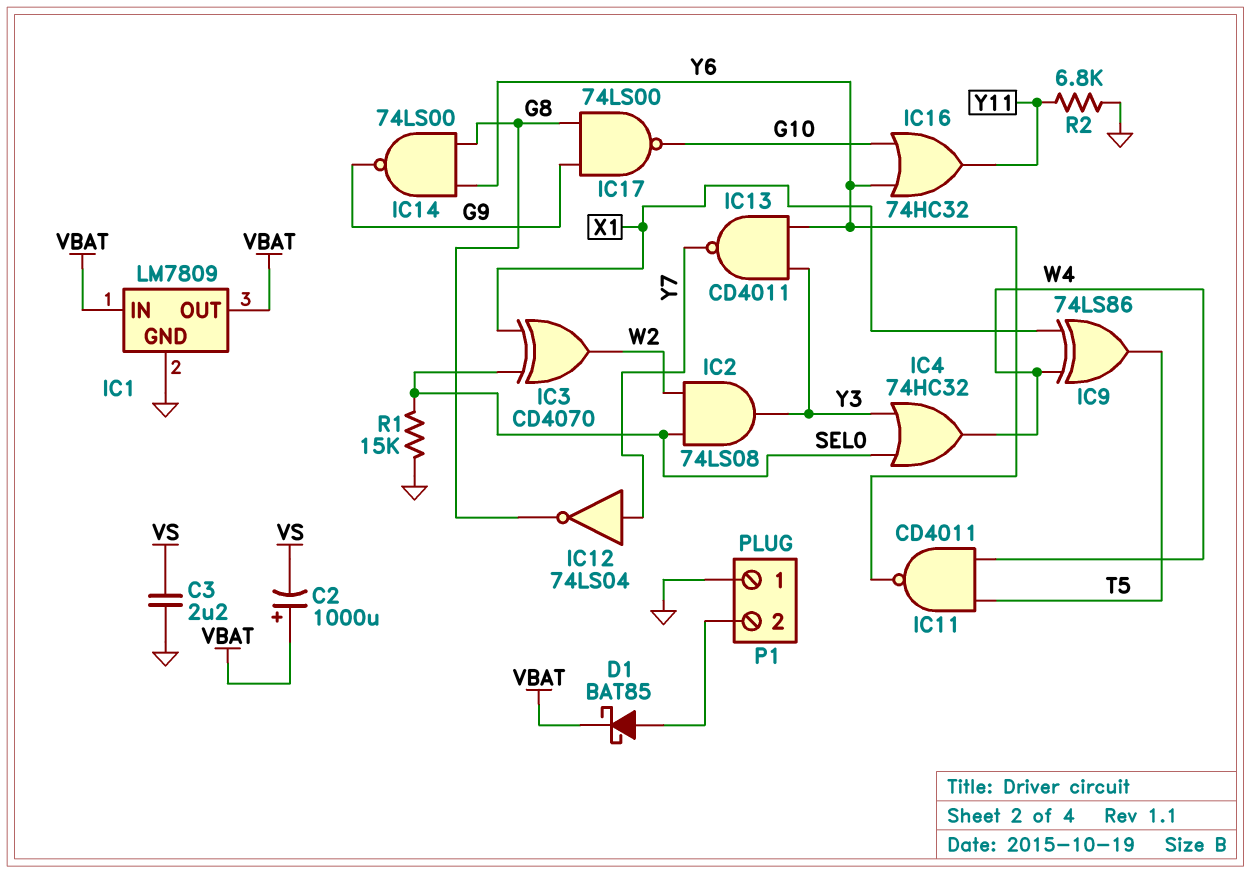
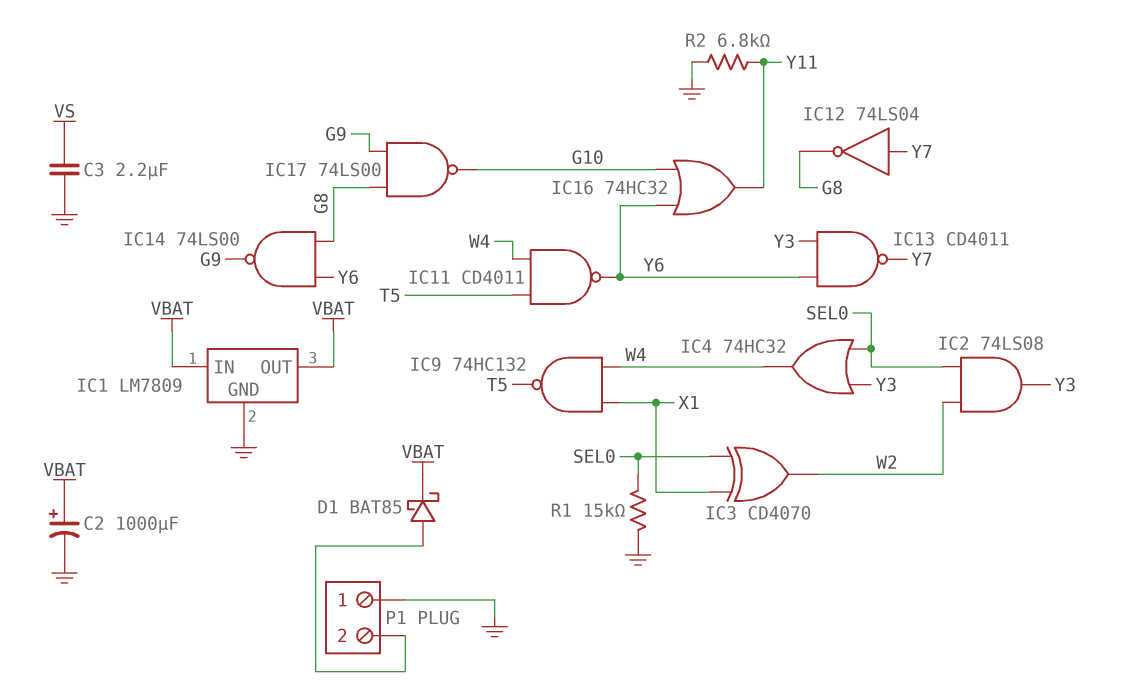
C2: 1000uF (plus VBAT, minus VS) -> 1000uF (plus VBAT, minus GND)
IC9: XOR 74LS86 (in W4, in X1, out T5) -> NAND 74HC132 (in W4, in X1, out T5)

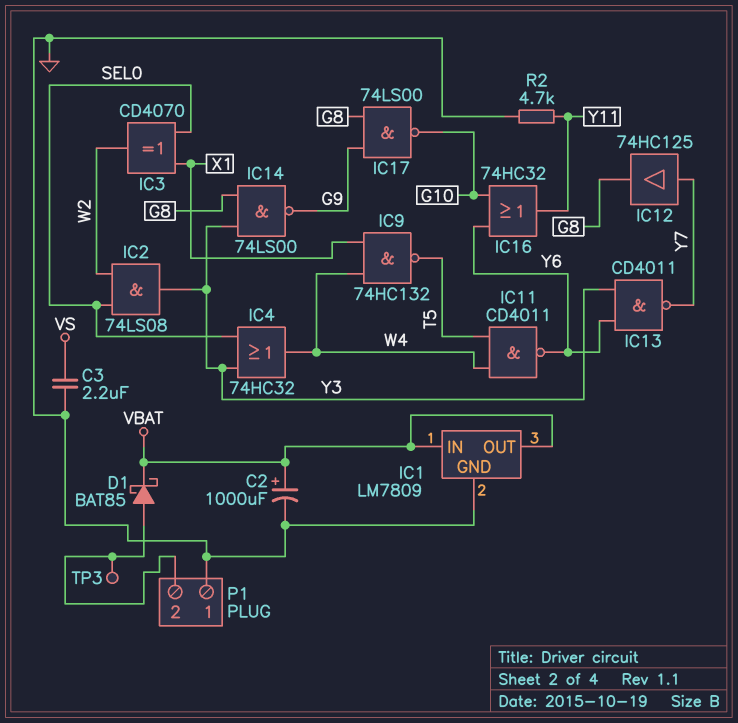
IC12: NOT 74LS04 (in Y7, out G8) -> buffer 74HC125 (in Y7, out G8)
IC14: NAND 74LS00 (in G8, in Y6, out G9) -> NAND 74LS00 (in G8, in Y3, out G9)
R1: 15k (GND, SEL0) -> none
R2: 6.8k (GND, Y11) -> 4.7k (GND, Y11)
TP3: none -> test point (P1/2)

